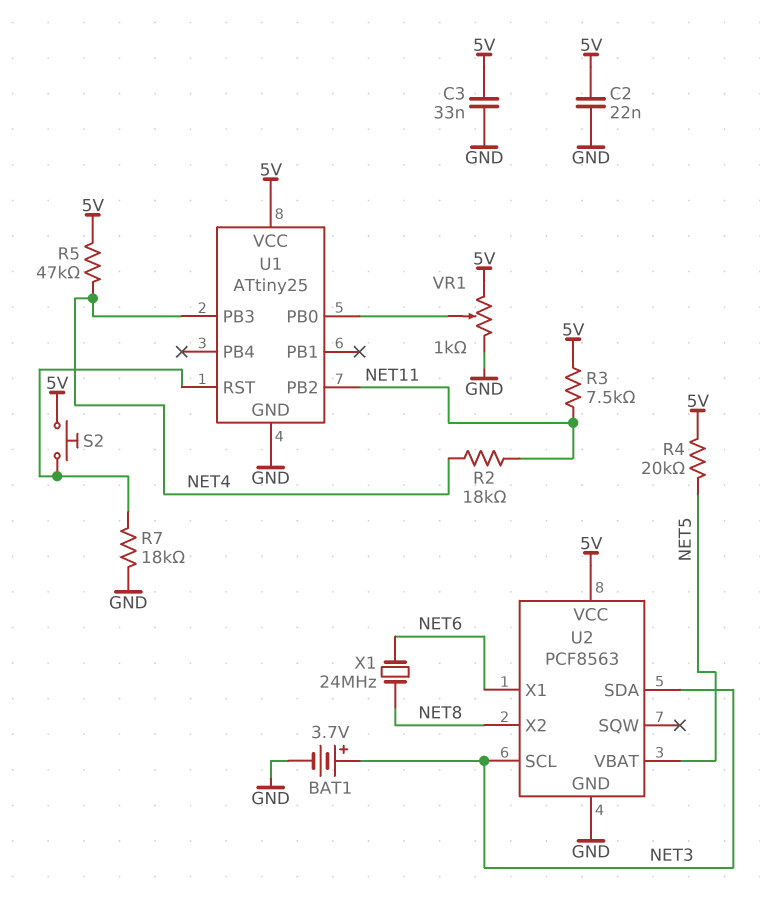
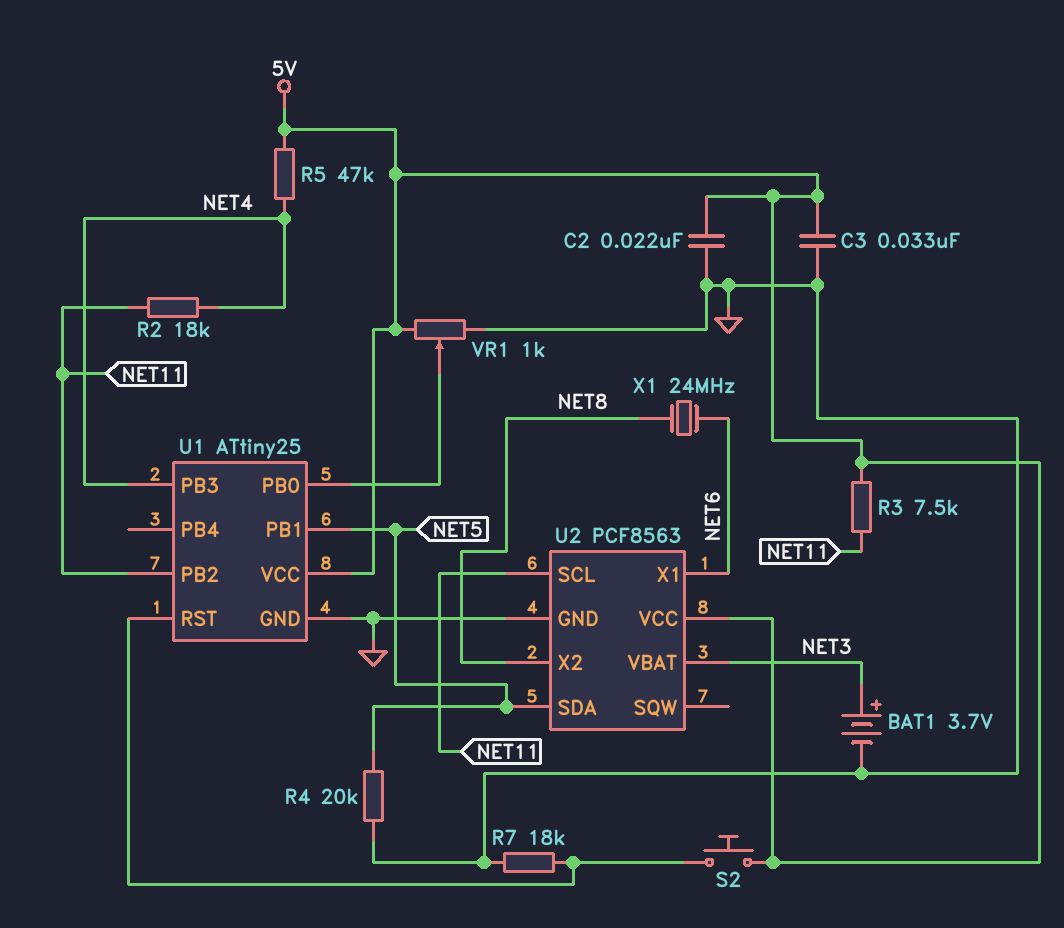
R4: 20k (5V, NET5) -> 20k (GND, NET5)
U1 pin PB1: none -> NET5
U2 pin SCL: NET3 -> NET11
U2 pin SDA: NET3 -> NET5
U2 pin VBAT: NET5 -> NET3

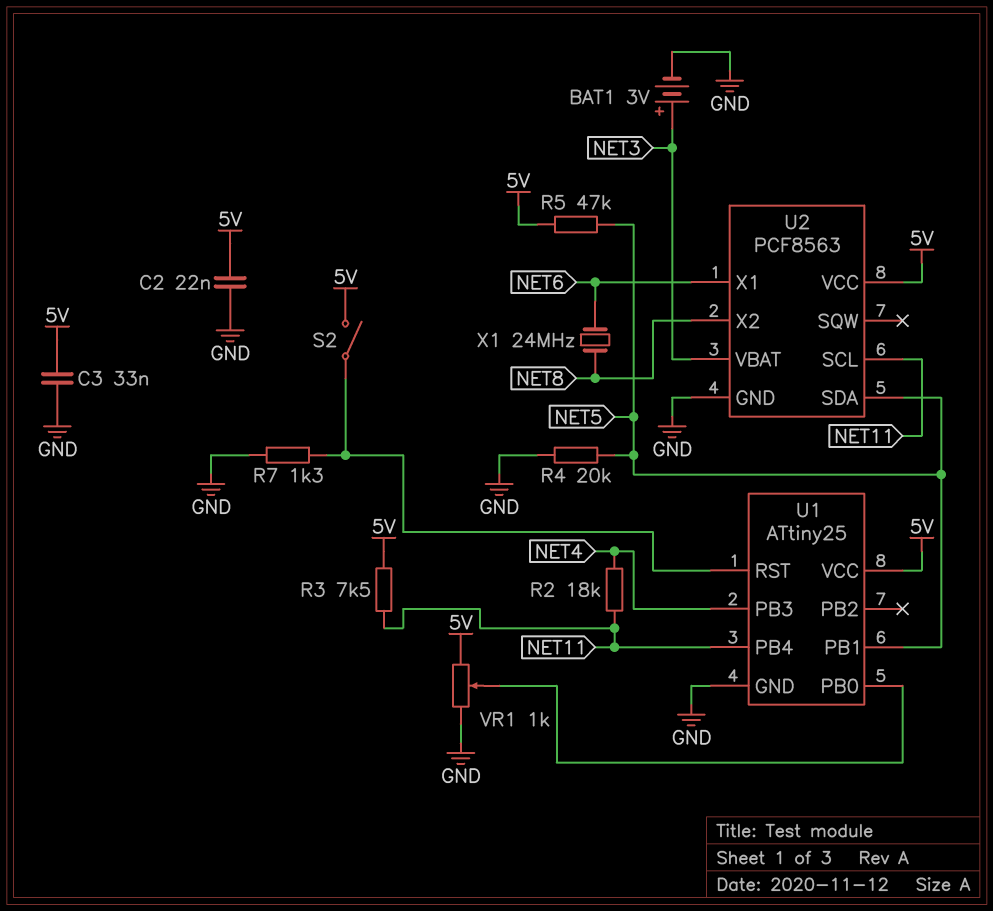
BAT1: 3.7V (plus NET3, minus GND) -> 3V (plus NET3, minus GND)
R5: 47k (5V, NET4) -> 47k (5V, NET5)
R7: 18k (GND, U1/RST) -> 1.3k (GND, U1/RST)
S2: button (5V, U1/RST) -> switch (5V, U1/RST)
U1 pin PB2: NET11 -> none
U1 pin PB4: none -> NET11

